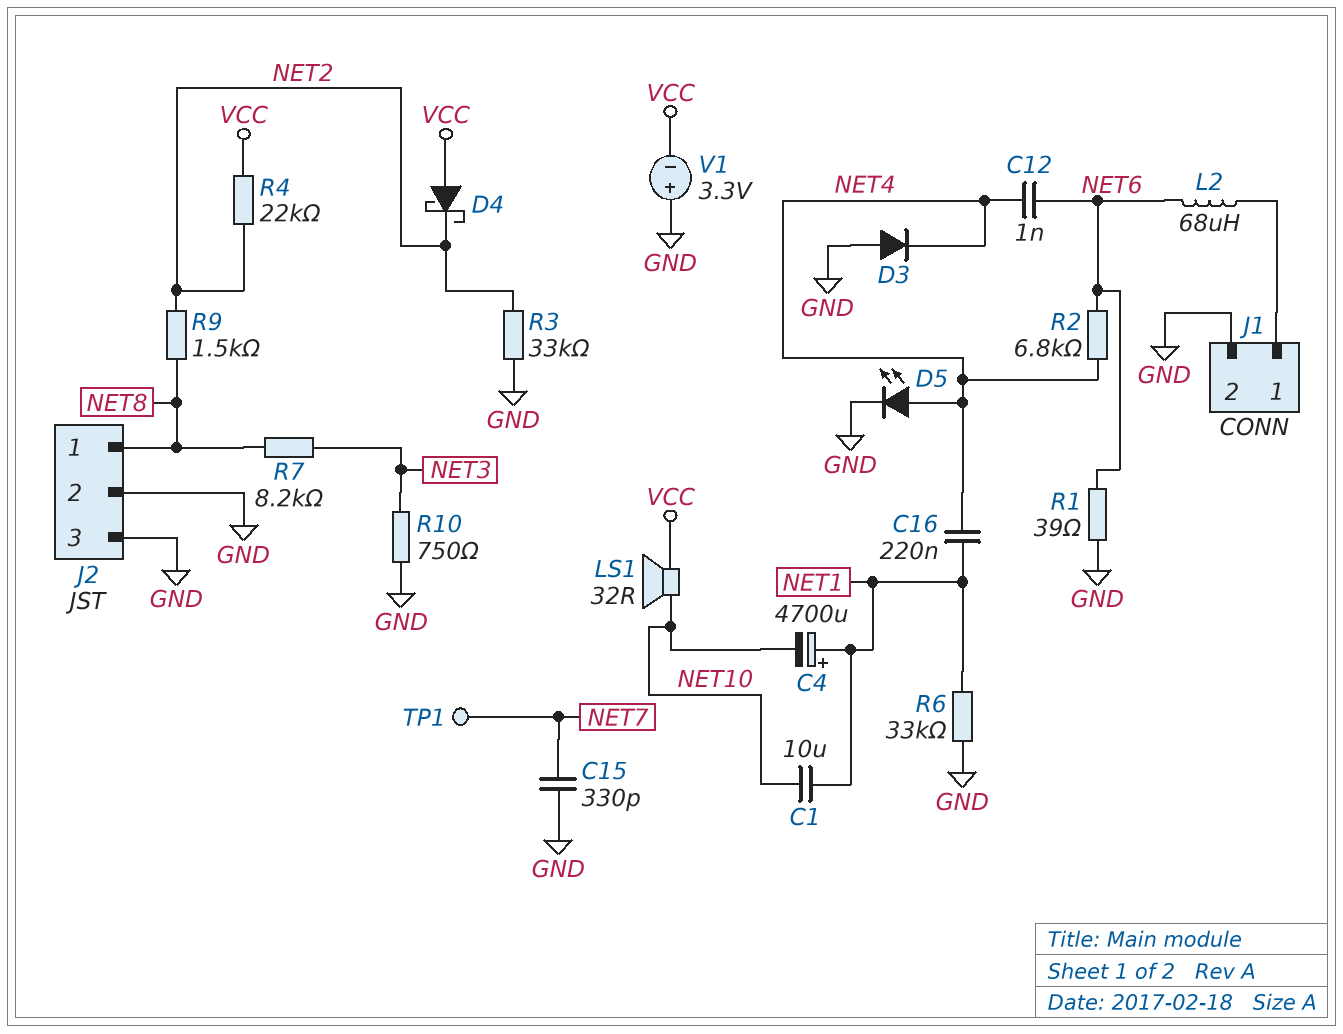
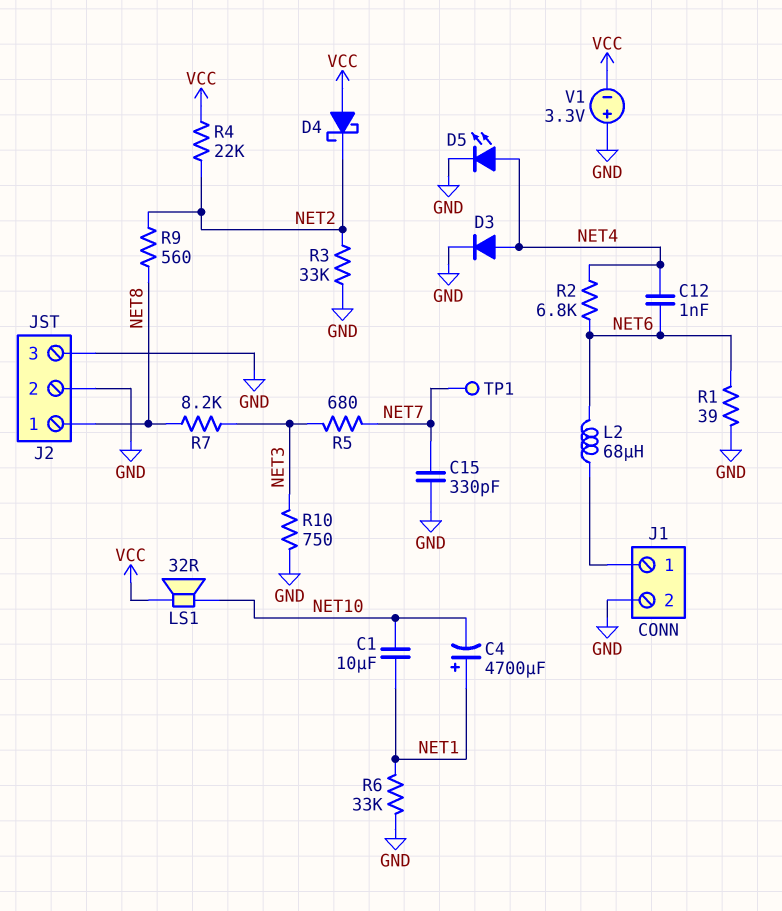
C16: 220nF (NET1, NET4) -> none
D3: diode (A GND, K NET4) -> diode (A NET4, K GND)
R5: none -> 680 (NET3, NET7)
R9: 1.5k (NET2, NET8) -> 560 (NET2, NET8)

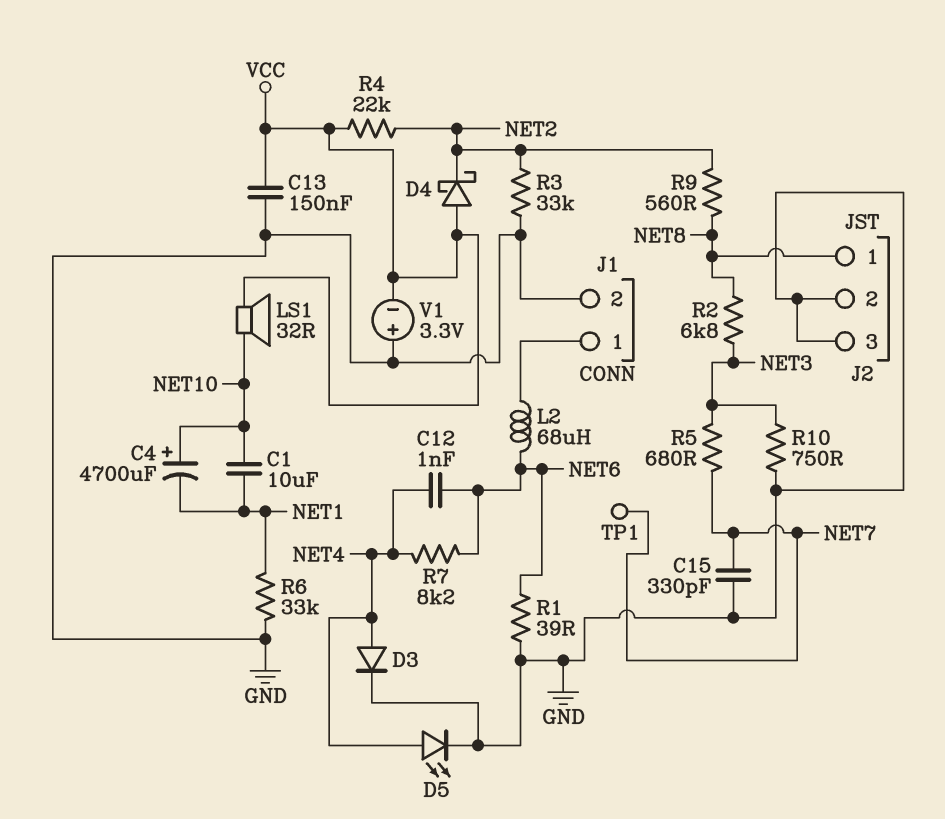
C4: 4700uF (plus NET1, minus NET10) -> 4700uF (plus NET10, minus NET1)
C13: none -> 150nF (GND, VCC)
R2: 6.8k (NET4, NET6) -> 6.8k (NET3, NET8)
R7: 8.2k (NET3, NET8) -> 8.2k (NET4, NET6)

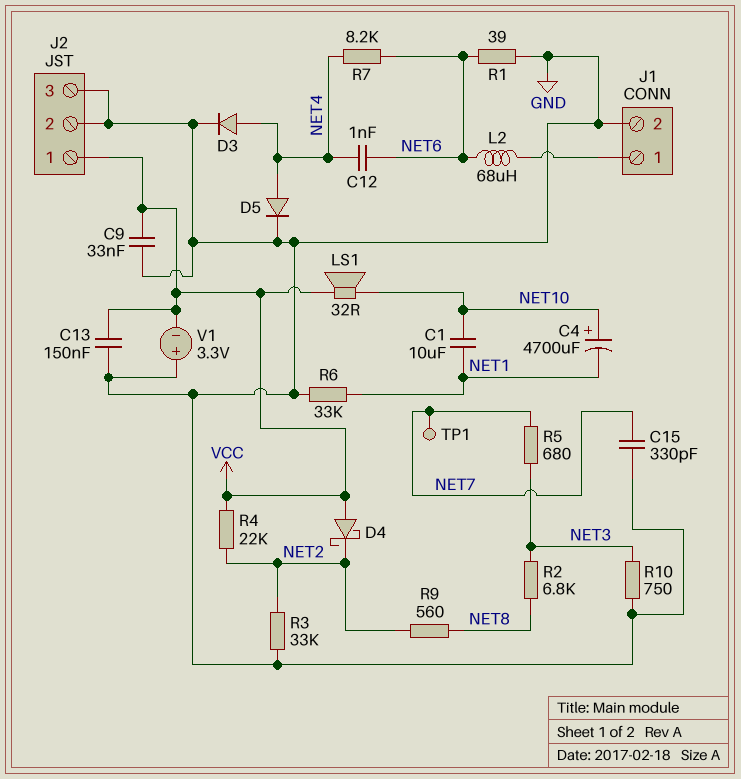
C9: none -> 33nF (GND, VCC)
D5: LED (A NET4, K GND) -> diode (A NET4, K GND)
J2 pin 1: NET8 -> VCC

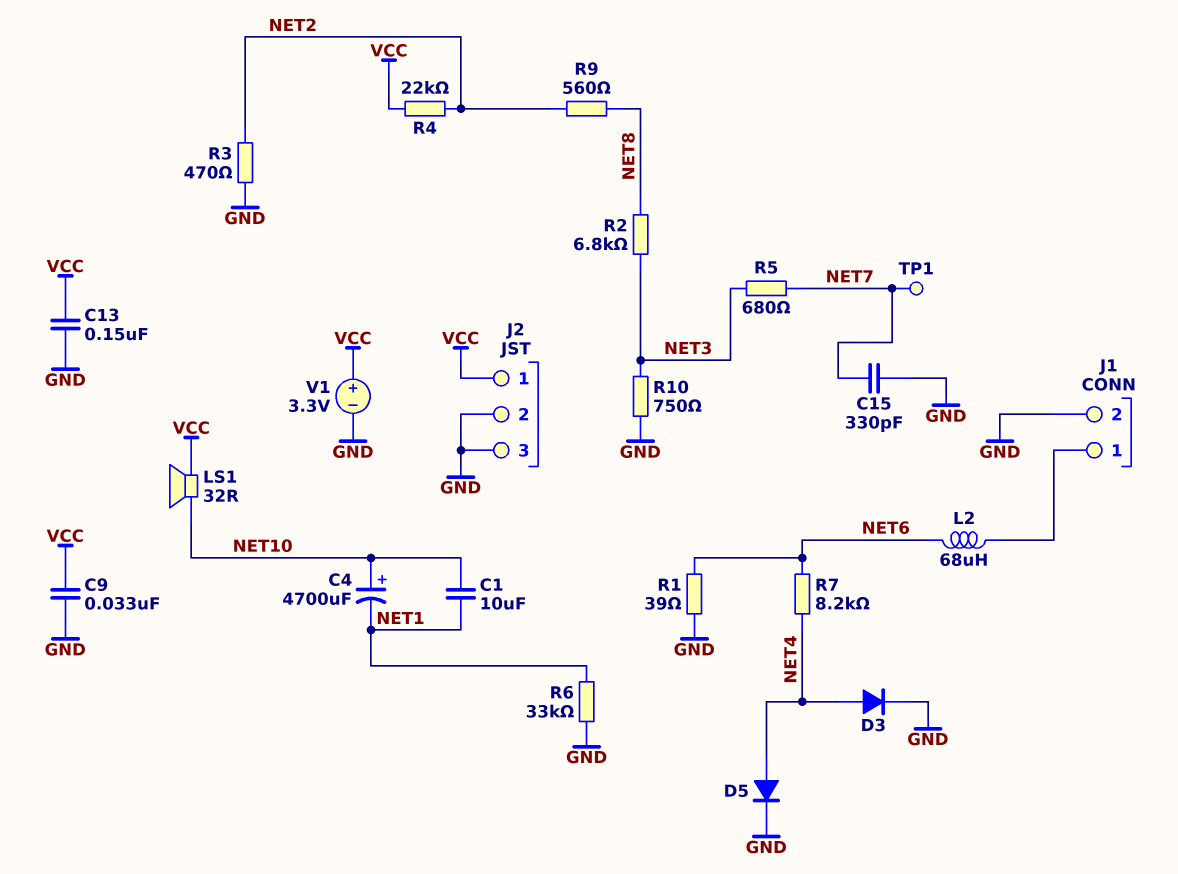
C12: 1nF (NET4, NET6) -> none
D4: schottky (A VCC, K NET2) -> none
R3: 33k (GND, NET2) -> 470 (GND, NET2)
V1: 3.3V (plus GND, minus VCC) -> 3.3V (plus VCC, minus GND)

